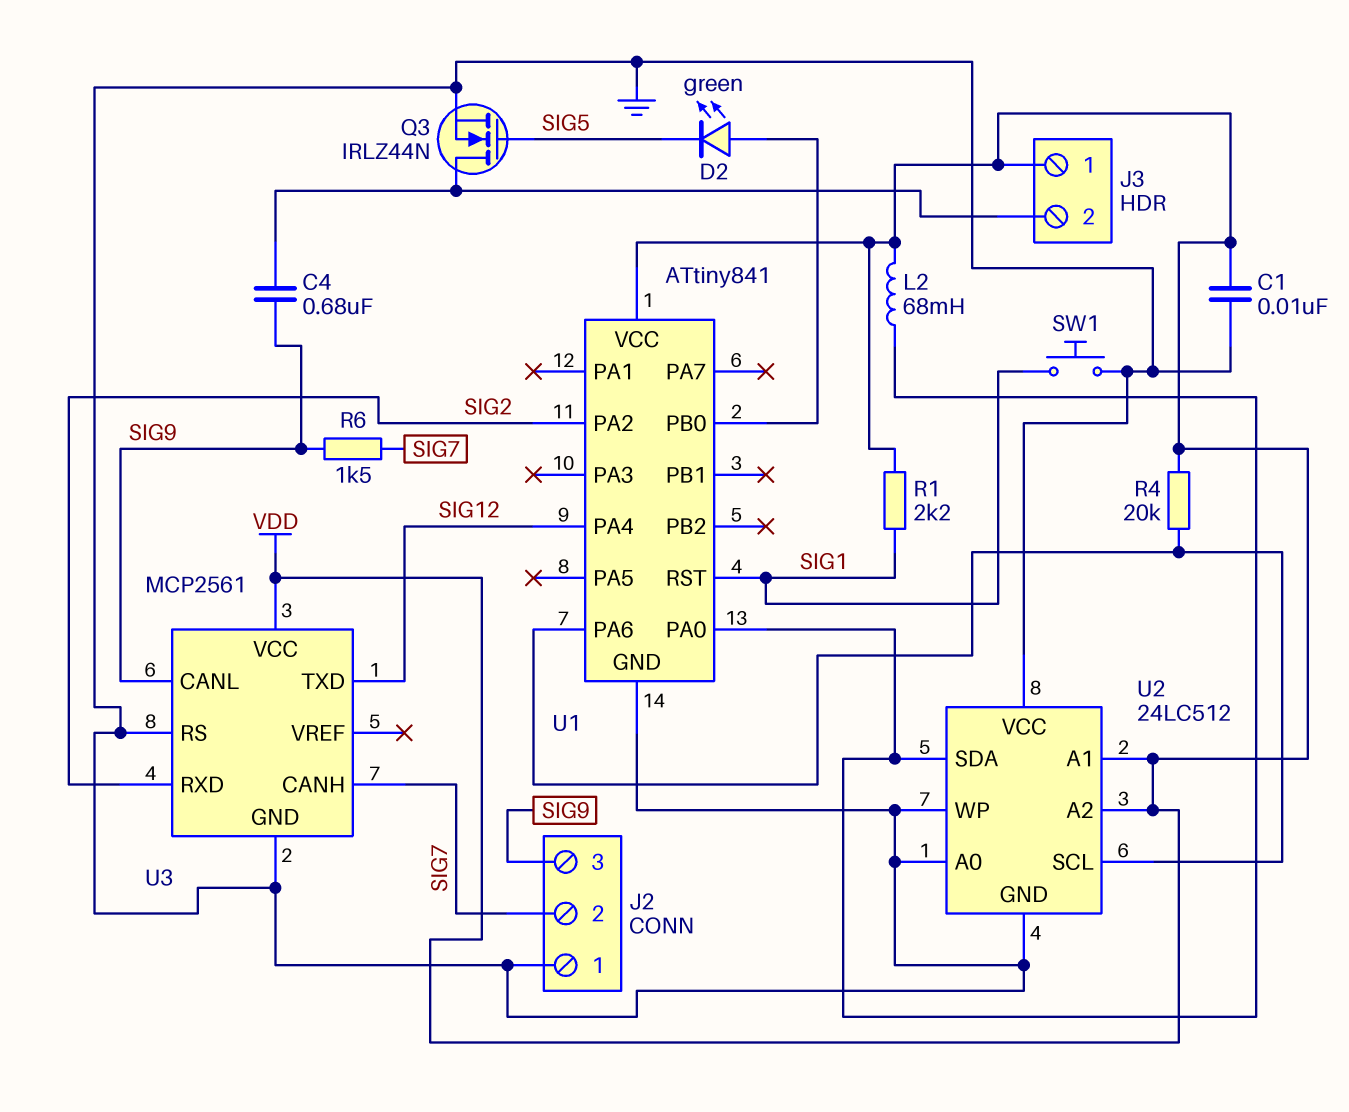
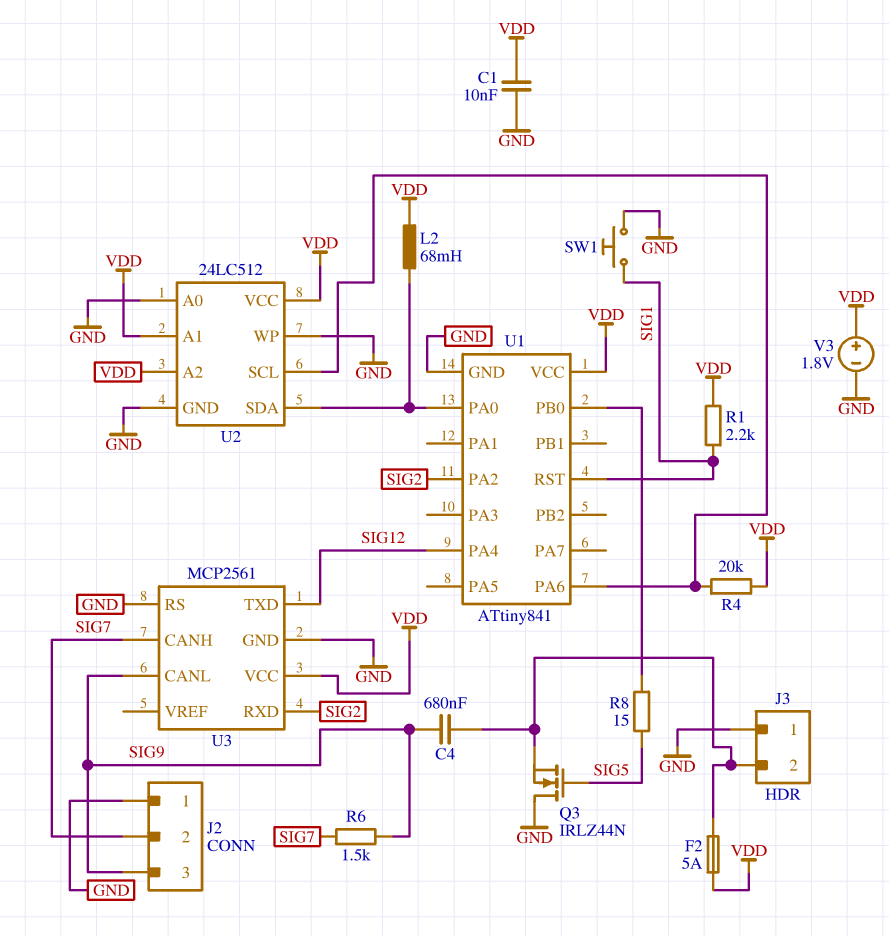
D2: LED green (A U1/PB0, K SIG5) -> none
F2: none -> 5A (J3/2, VDD)
J3 pin 1: VDD -> GND
Q3: NMOS IRLZ44N (G SIG5, D J3/2, S GND) -> NMOS IRLZ44N (G SIG5, D GND, S J3/2)
R8: none -> 15 (SIG5, U1/PB0)
U2 pin VCC: GND -> VDD
V3: none -> 1.8V (plus VDD, minus GND)

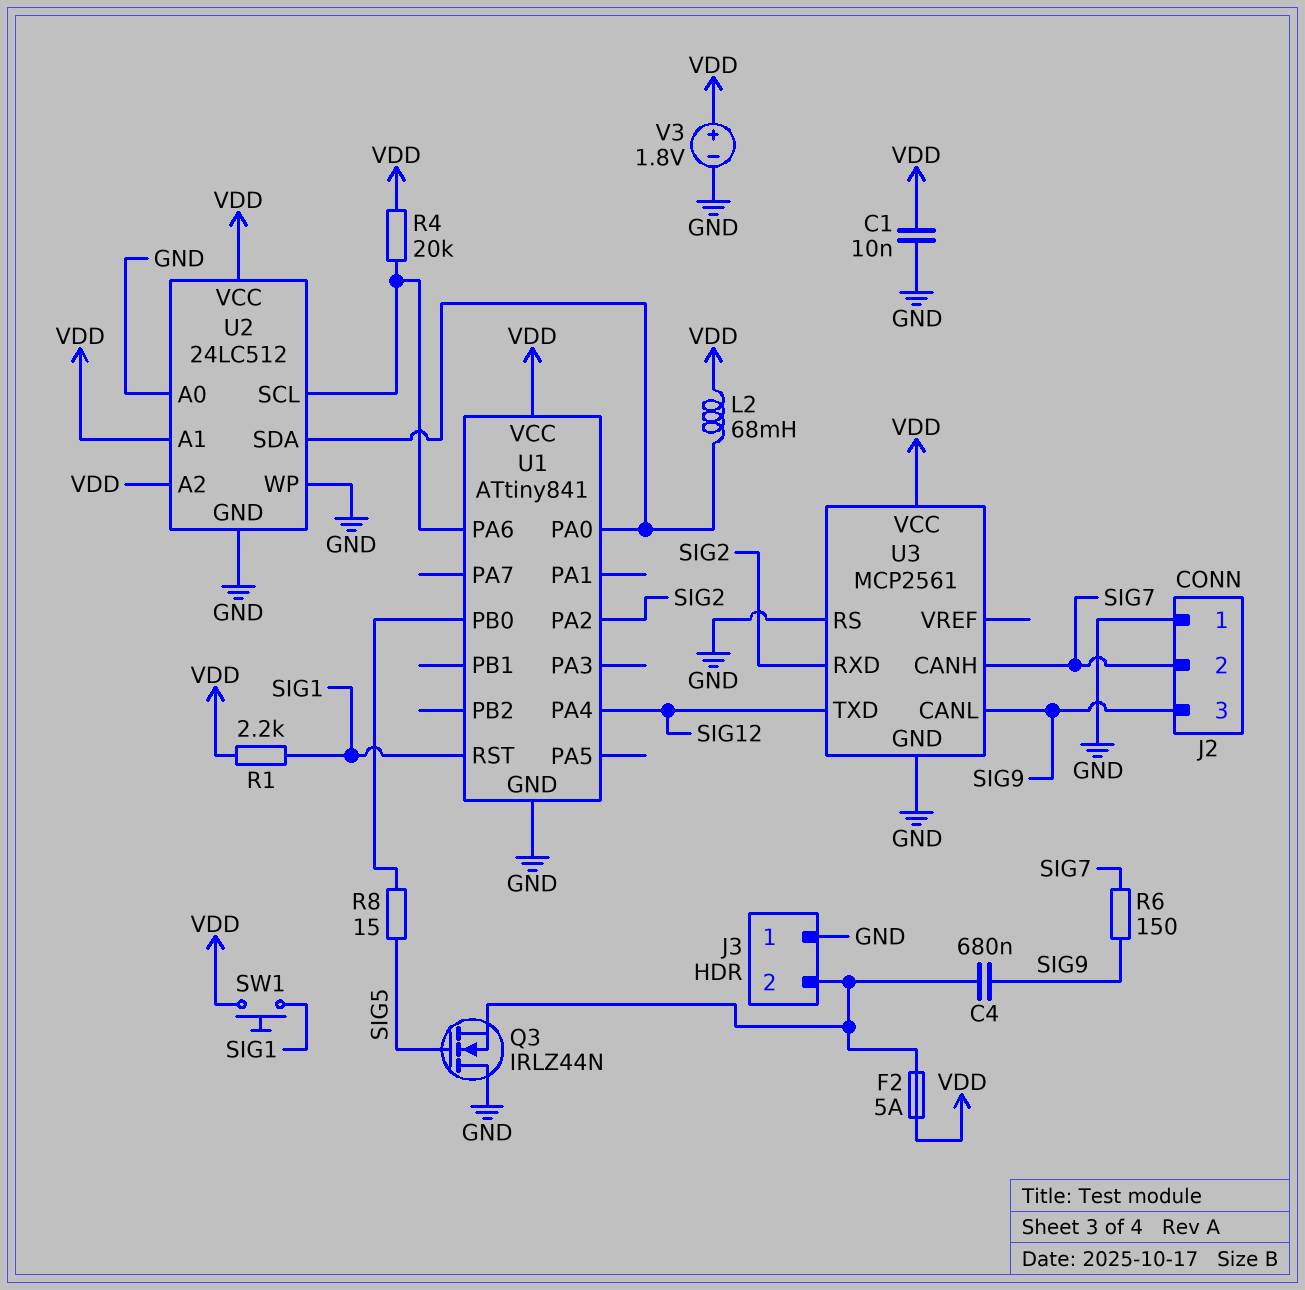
R6: 1.5k (SIG7, SIG9) -> 150 (SIG7, SIG9)
SW1: button (GND, SIG1) -> button (SIG1, VDD)

